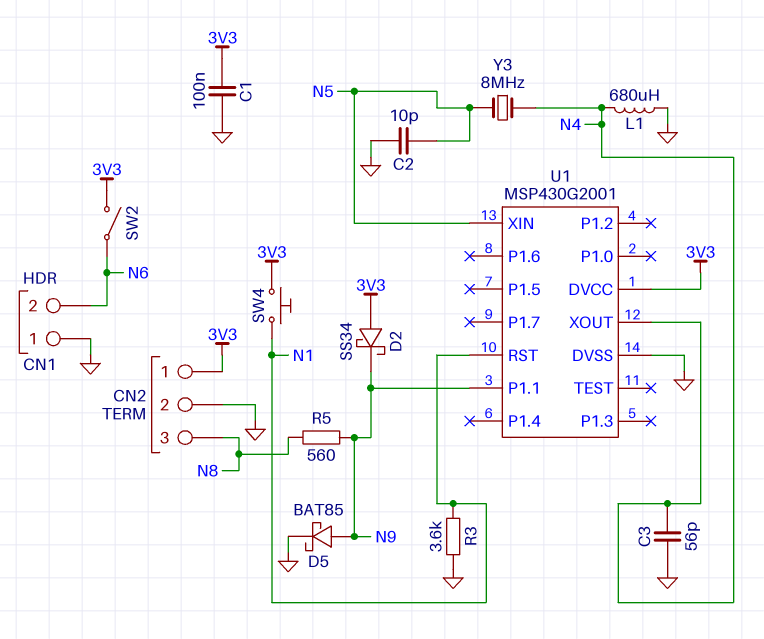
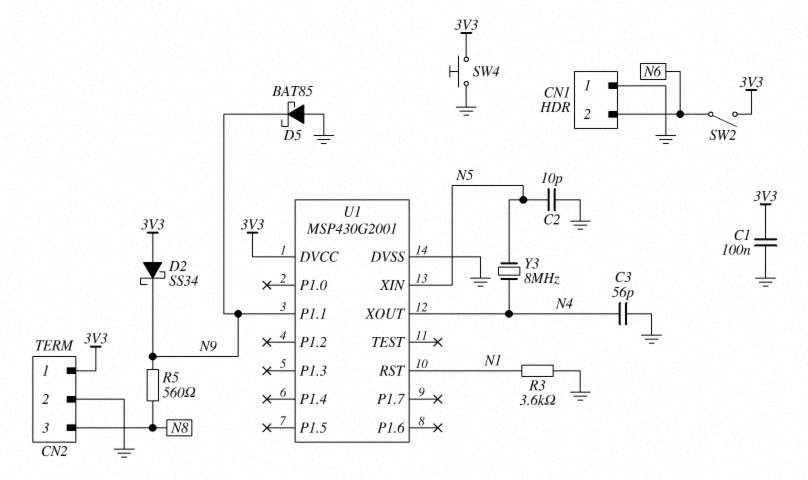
D5: schottky BAT85 (A N9, K GND) -> schottky BAT85 (A GND, K N9)
L1: 680uH (GND, N4) -> none
SW4: button (3V3, N1) -> button (3V3, GND)

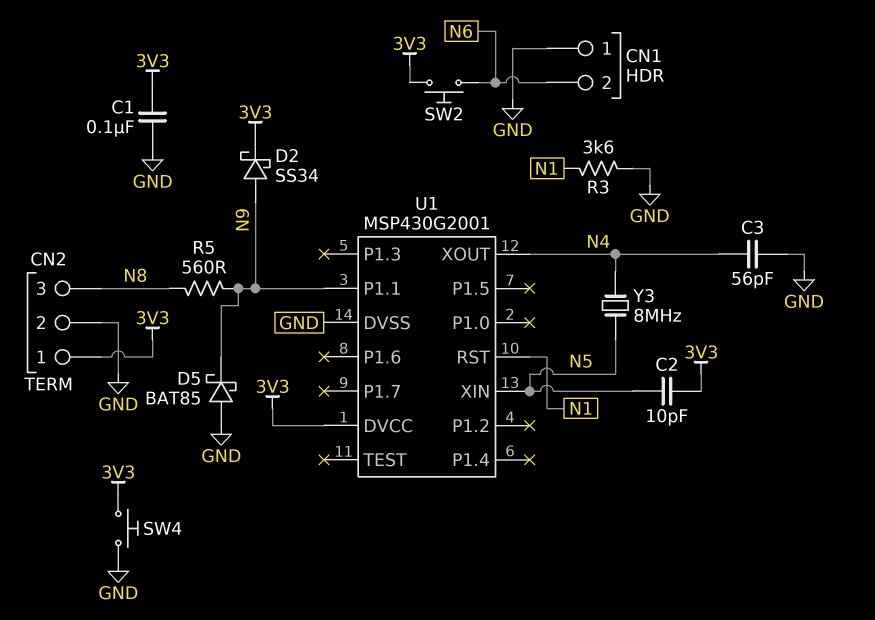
C2: 10pF (GND, N5) -> 10pF (3V3, N5)
D2: schottky SS34 (A 3V3, K N9) -> schottky SS34 (A N9, K 3V3)
SW2: switch (3V3, N6) -> button (3V3, N6)

